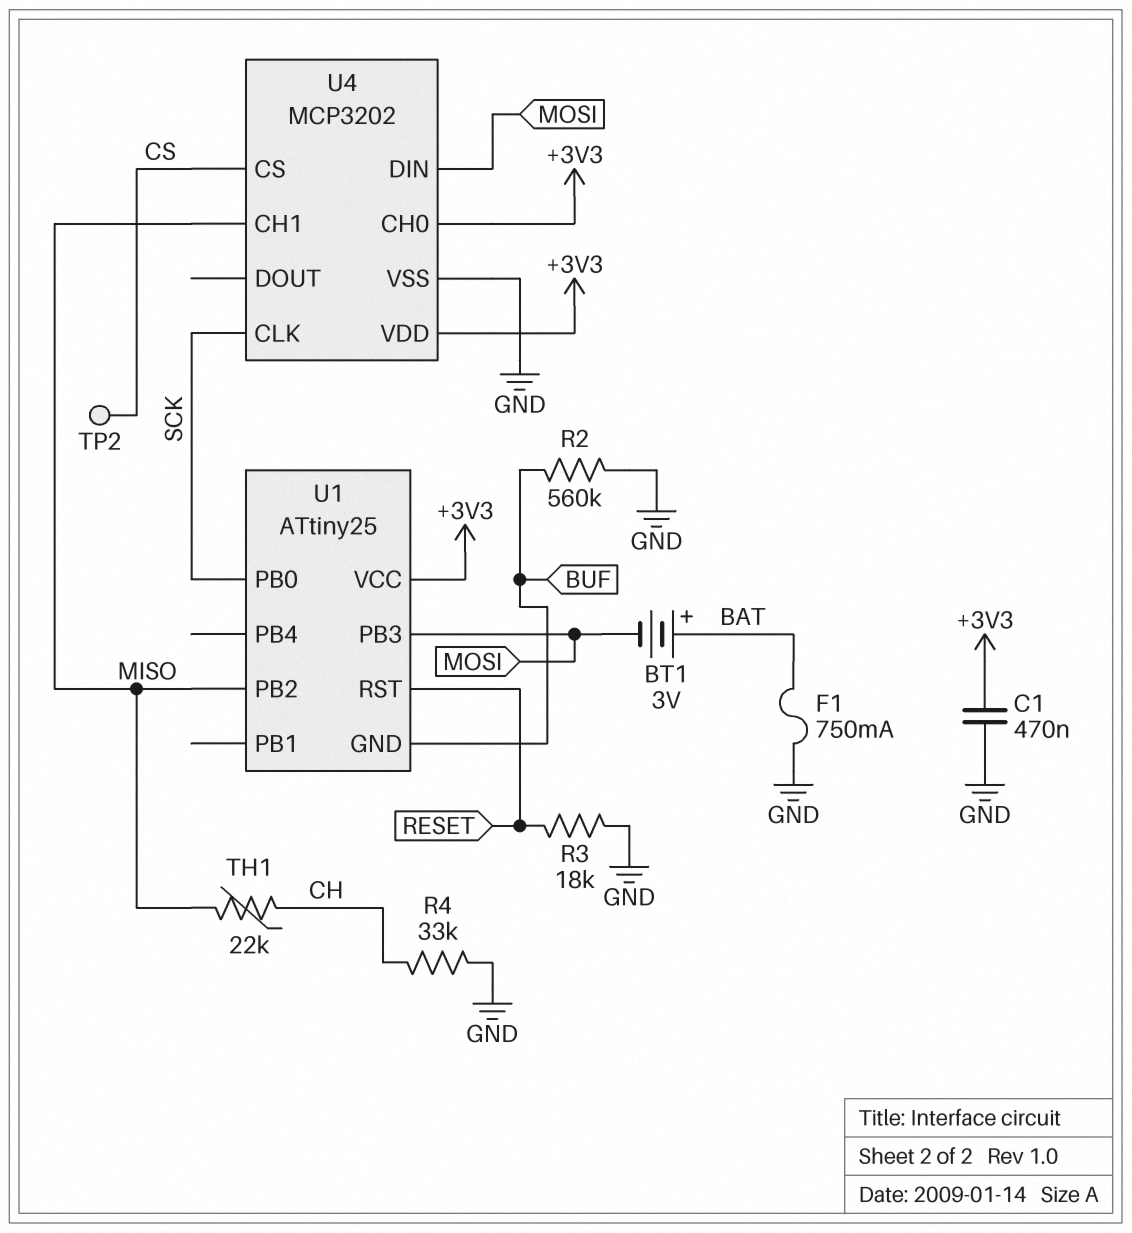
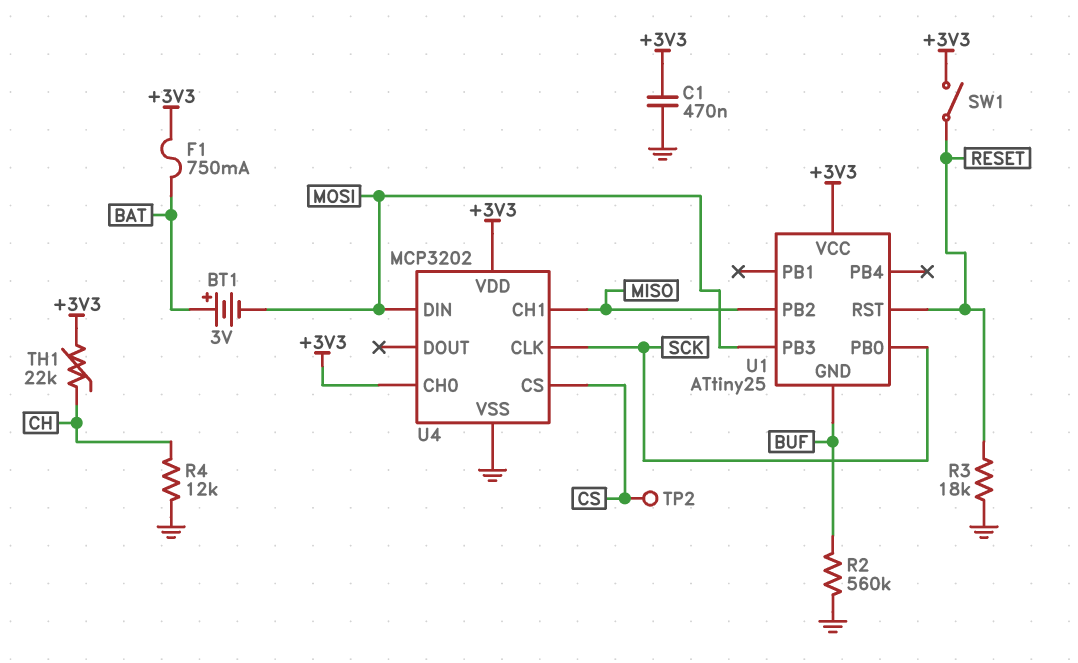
F1: 750mA (BAT, GND) -> 750mA (+3V3, BAT)
R4: 33k (CH, GND) -> 12k (CH, GND)
SW1: none -> switch (+3V3, RESET)
TH1: 22k (CH, MISO) -> 22k (+3V3, CH)

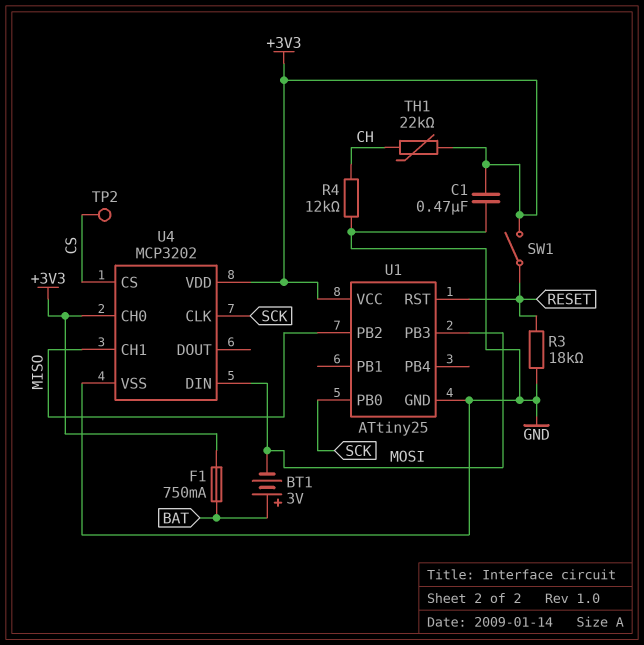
R2: 560k (BUF, GND) -> none
U1 pin GND: BUF -> GND

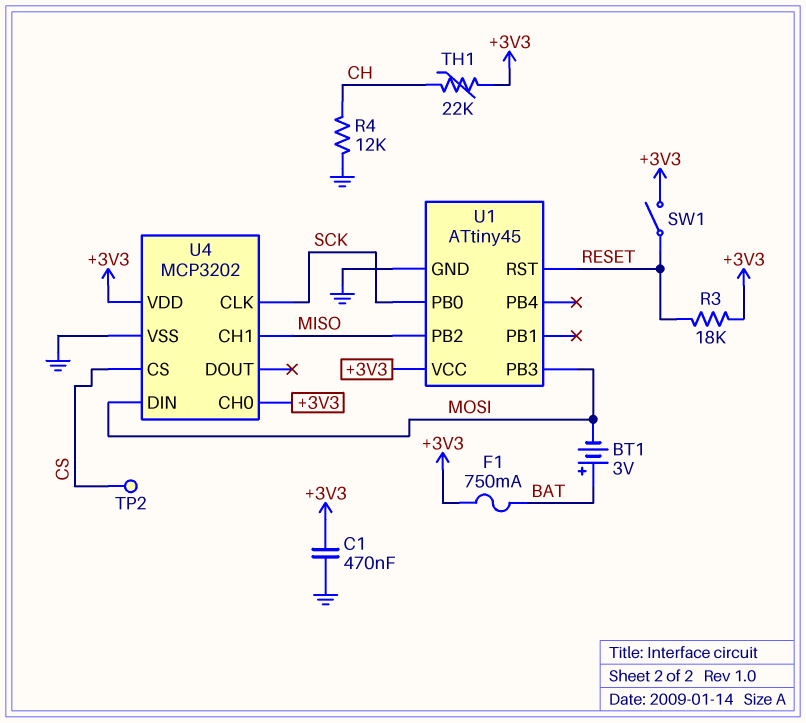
R3: 18k (GND, RESET) -> 18k (+3V3, RESET)
U1: ATtiny25 -> ATtiny45

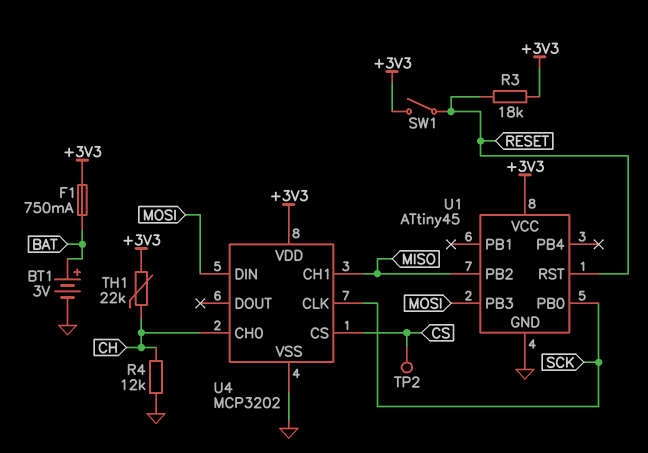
BT1: 3V (plus BAT, minus MOSI) -> 3V (plus BAT, minus GND)
C1: 470nF (+3V3, GND) -> none
U4 pin CH0: +3V3 -> CH

